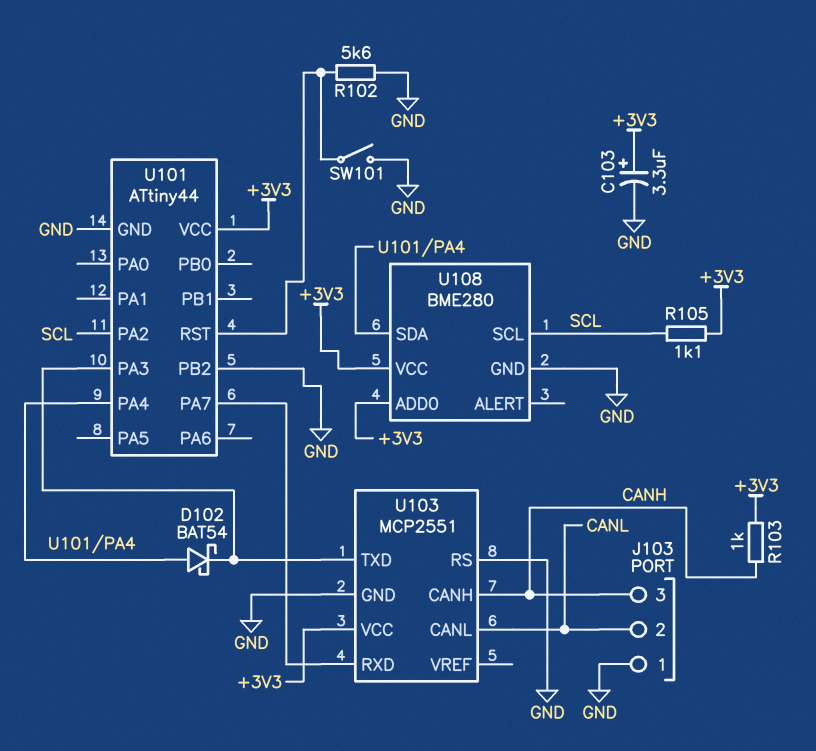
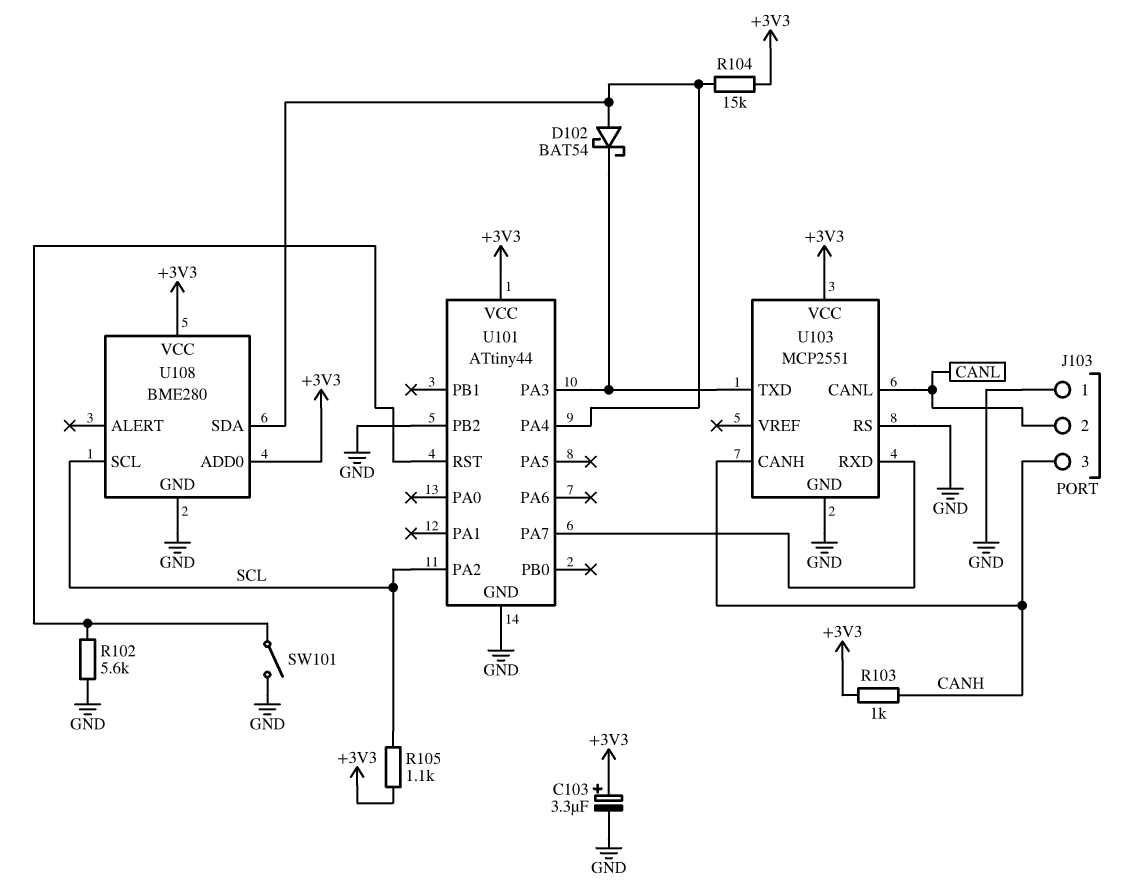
R104: none -> 15k (+3V3, U101/PA4)

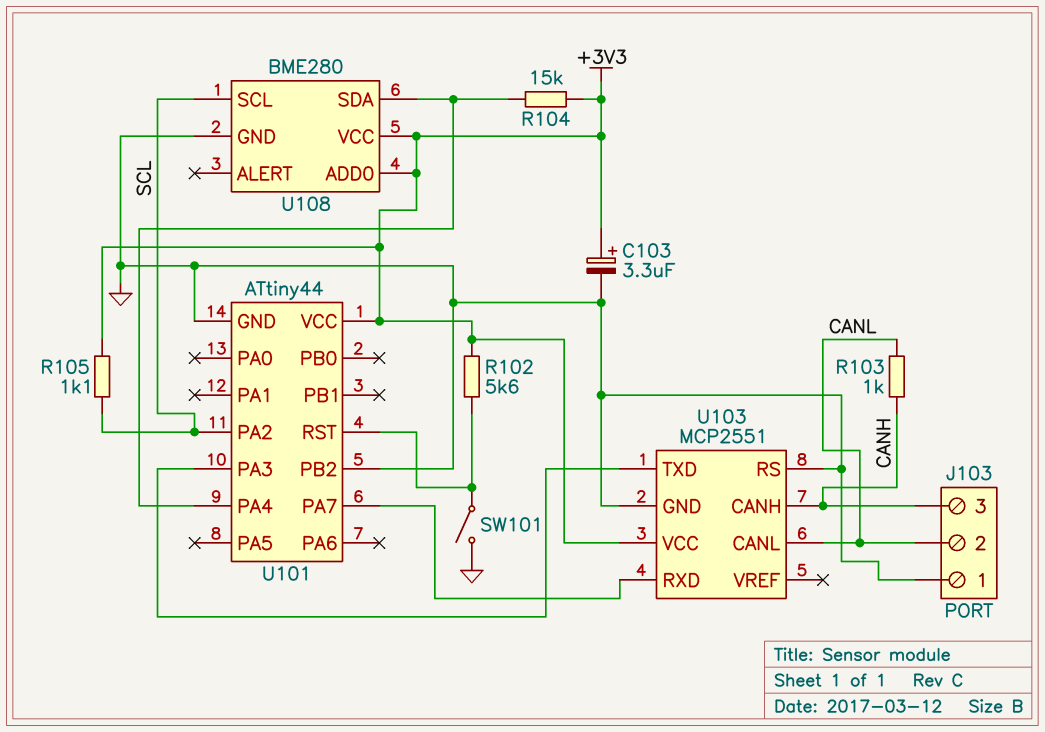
D102: schottky BAT54 (A U101/PA4, K U101/PA3) -> none
R102: 5.6k (GND, U101/RST) -> 5.6k (+3V3, U101/RST)
R103: 1k (+3V3, CANH) -> 1k (CANH, CANL)

